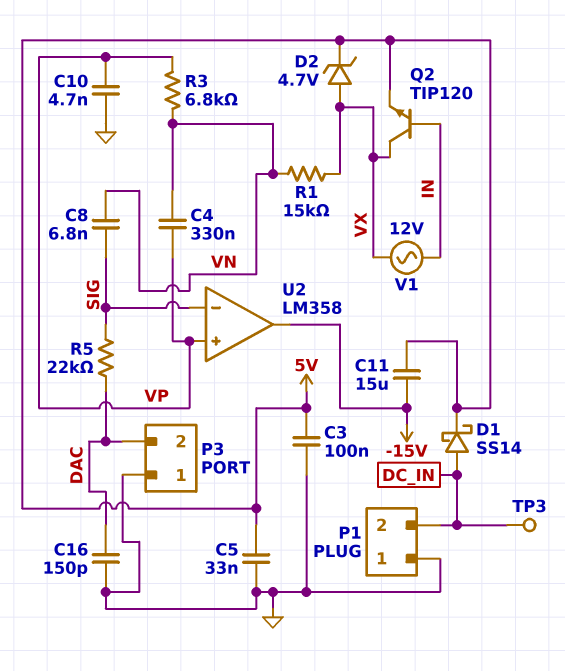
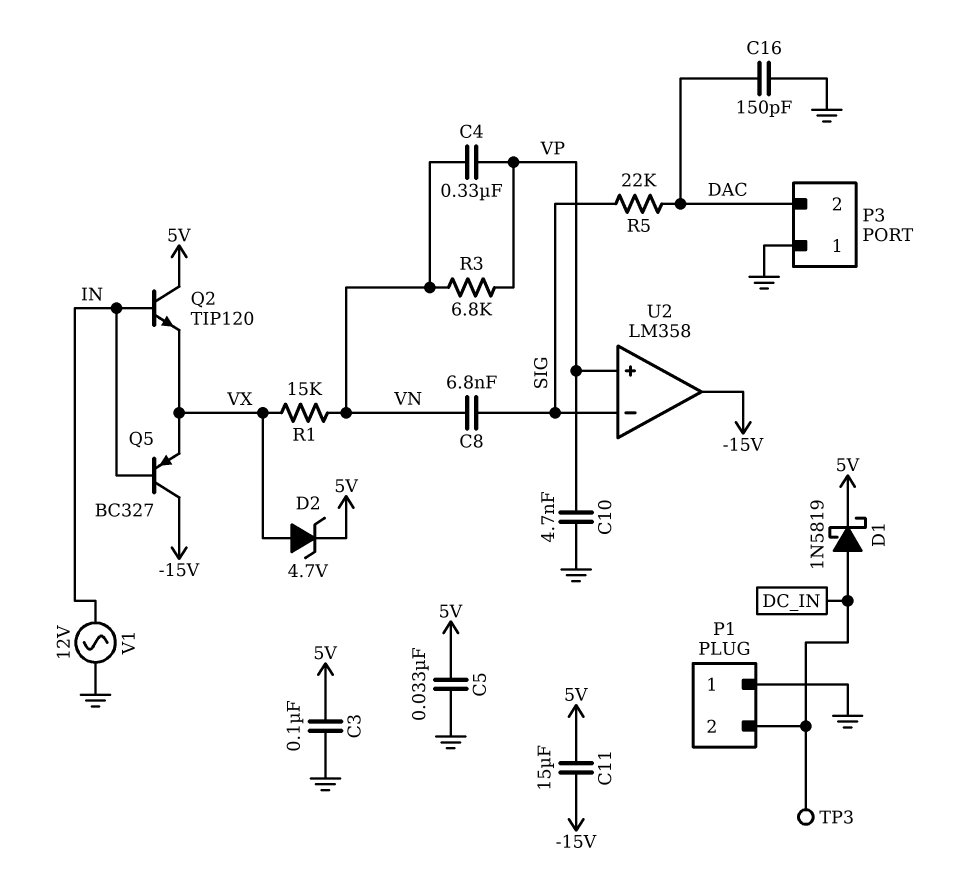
D1: schottky SS14 (A DC_IN, K 5V) -> schottky 1N5819 (A DC_IN, K 5V)
Q2: NPN TIP120 (B IN, C VX, E 5V) -> NPN TIP120 (B IN, C 5V, E VX)
Q5: none -> PNP BC327 (B IN, C -15V, E VX)
V1: AC 12V (IN, VX) -> AC 12V (GND, IN)

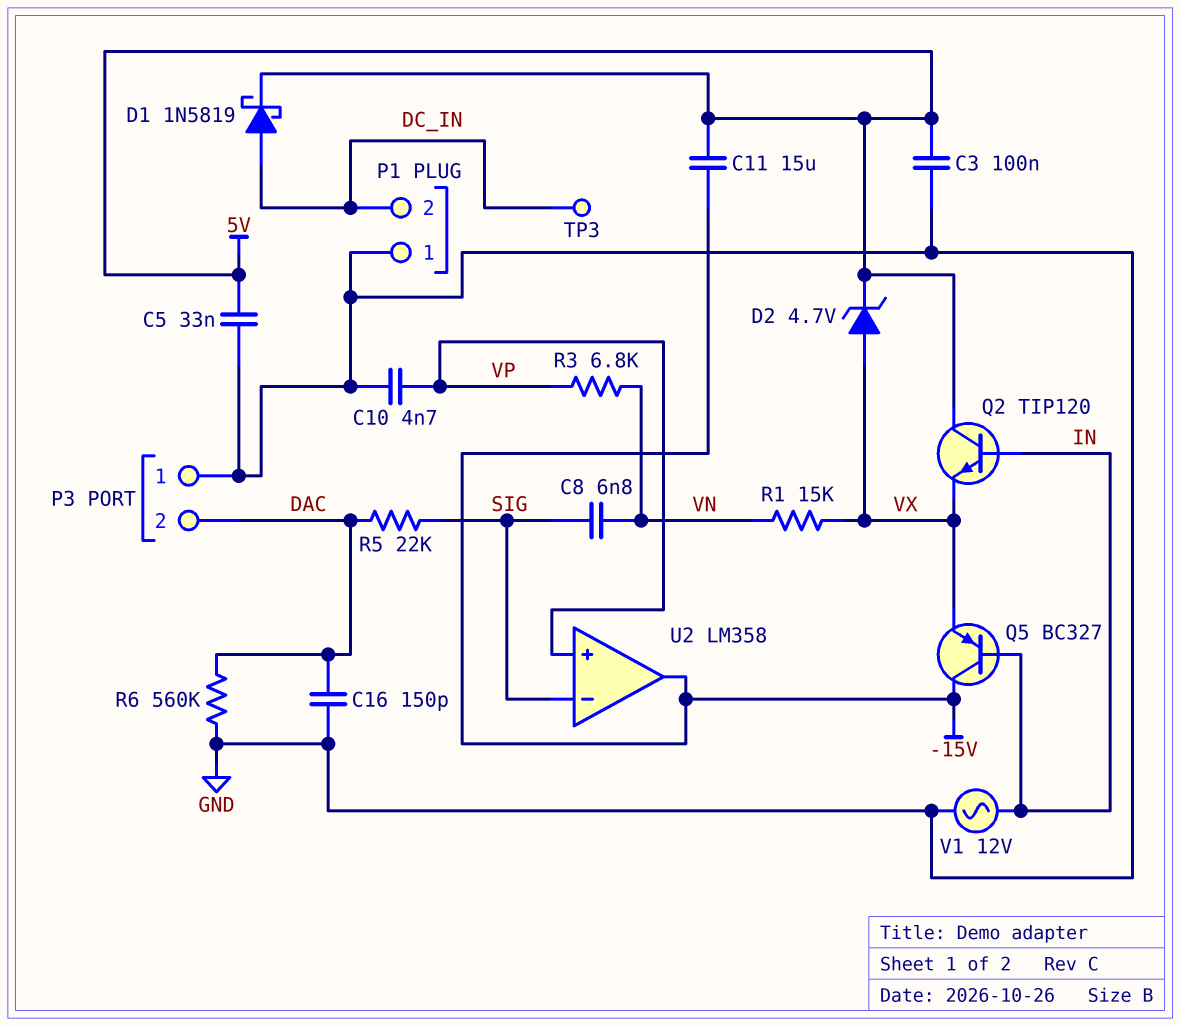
C4: 330nF (VN, VP) -> none
R6: none -> 560k (DAC, GND)

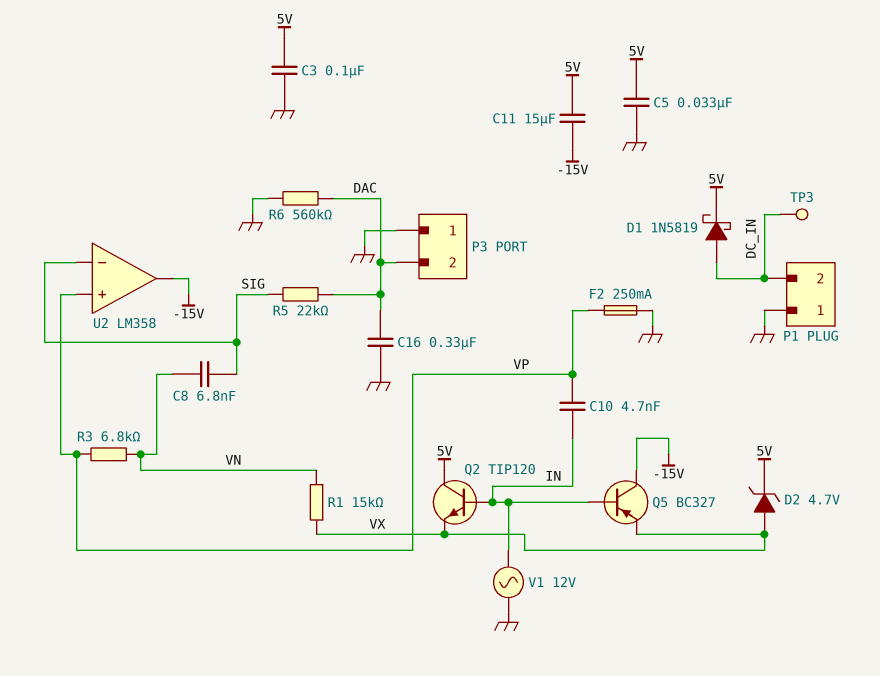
C10: 4.7nF (GND, VP) -> 4.7nF (IN, VP)
C16: 150pF (DAC, GND) -> 330nF (DAC, GND)
F2: none -> 250mA (GND, VP)

